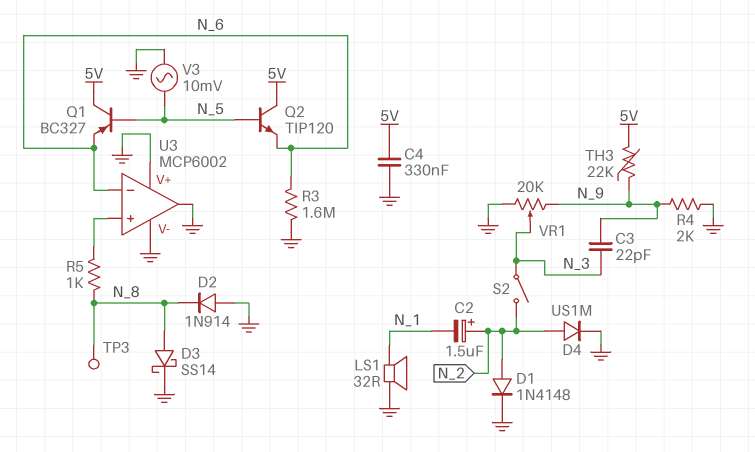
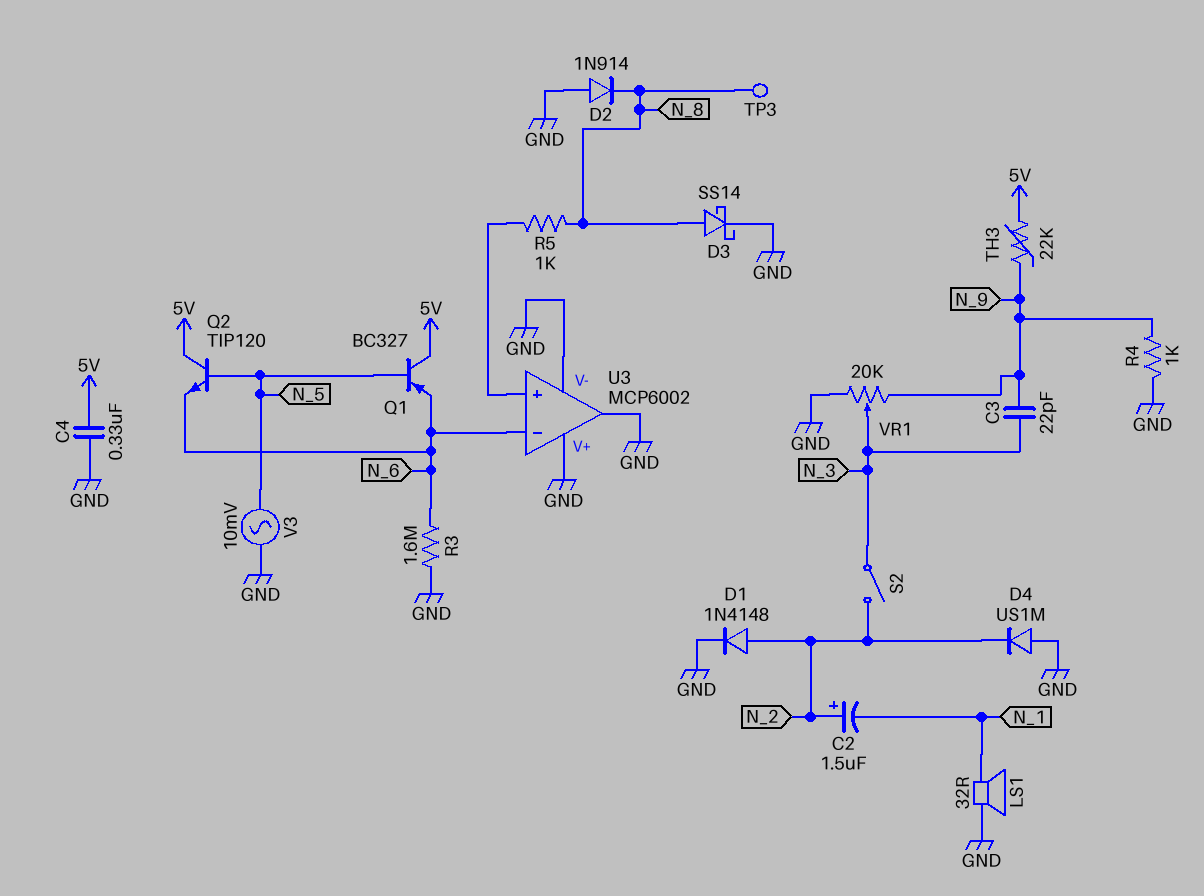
D4: diode US1M (A N_2, K GND) -> diode US1M (A GND, K N_2)
R4: 2k (GND, N_9) -> 1k (GND, N_9)

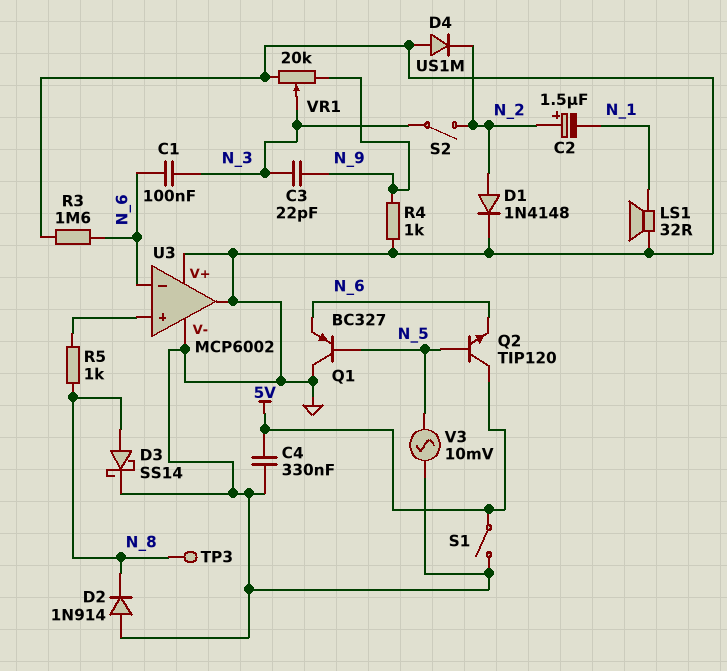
C1: none -> 100nF (N_3, N_6)
Q1: PNP BC327 (B N_5, C 5V, E N_6) -> PNP BC327 (B N_5, C GND, E N_6)
S1: none -> switch (5V, GND)
TH3: 22k (5V, N_9) -> none

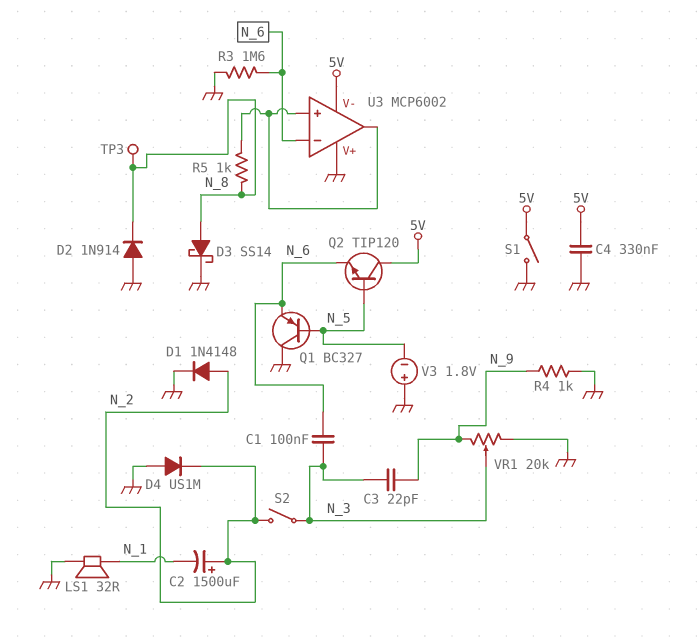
C2: 1.5uF (plus N_2, minus N_1) -> 1500uF (plus N_2, minus N_1)
U3 pin V-: GND -> 5V
U3 pin out: GND -> U3/in+
V3: AC 10mV (GND, N_5) -> 1.8V (plus GND, minus N_5)

